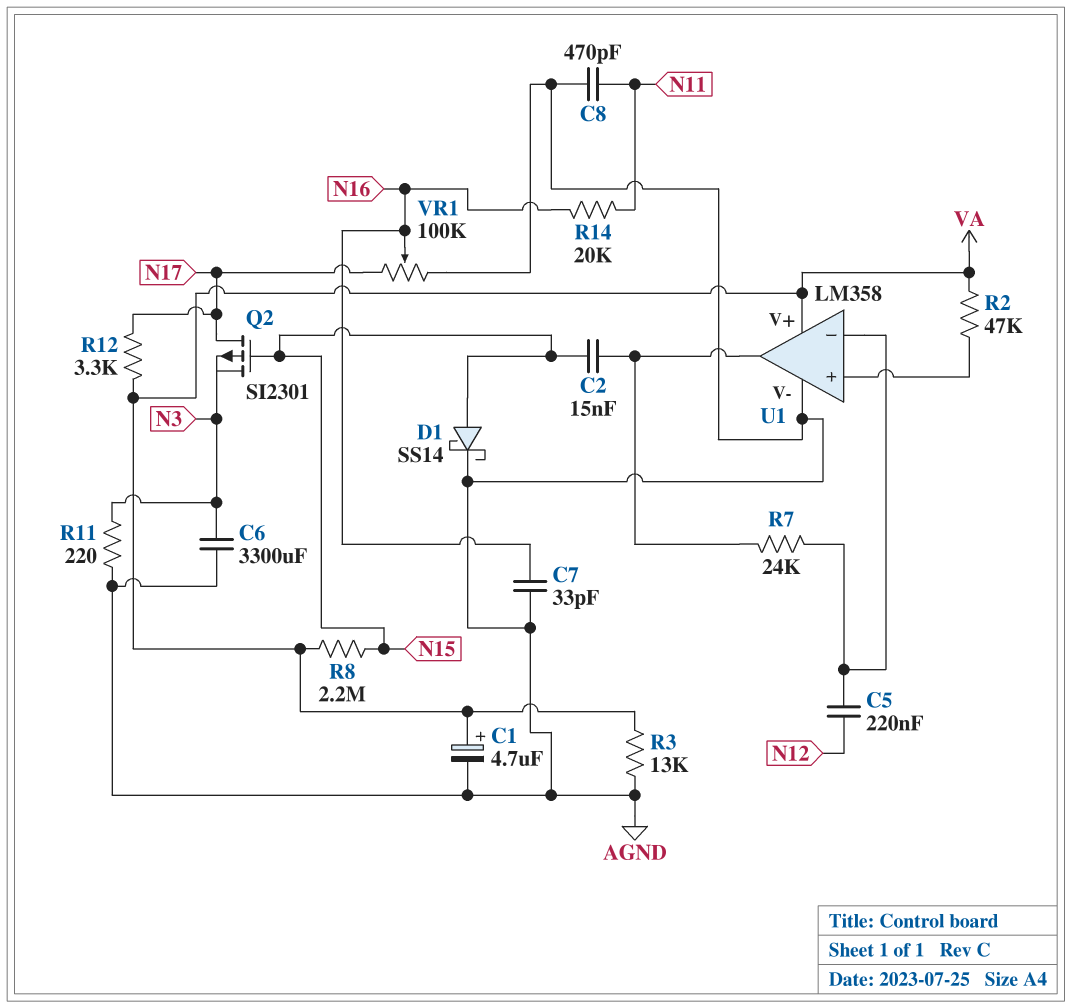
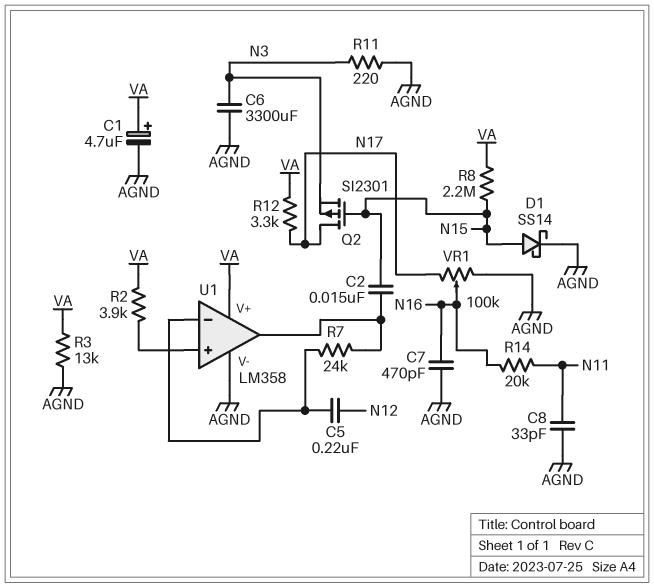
C7: 33pF (AGND, N16) -> 470pF (AGND, N16)
C8: 470pF (AGND, N11) -> 33pF (AGND, N11)
R2: 47k (U1/in+, VA) -> 3.9k (U1/in+, VA)

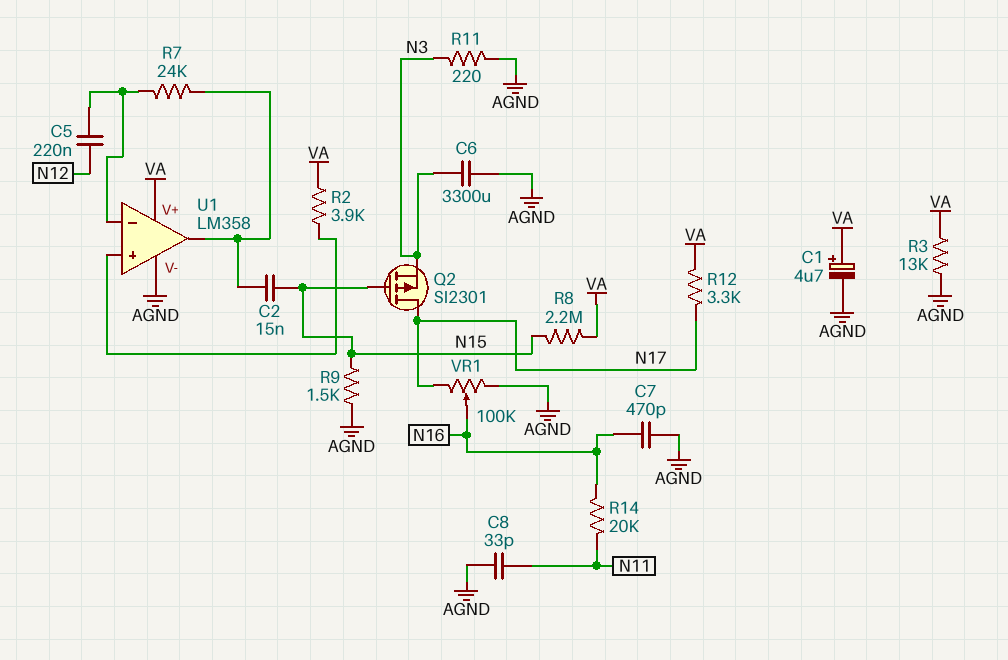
D1: schottky SS14 (A N15, K AGND) -> none
R9: none -> 1.5k (AGND, N15)

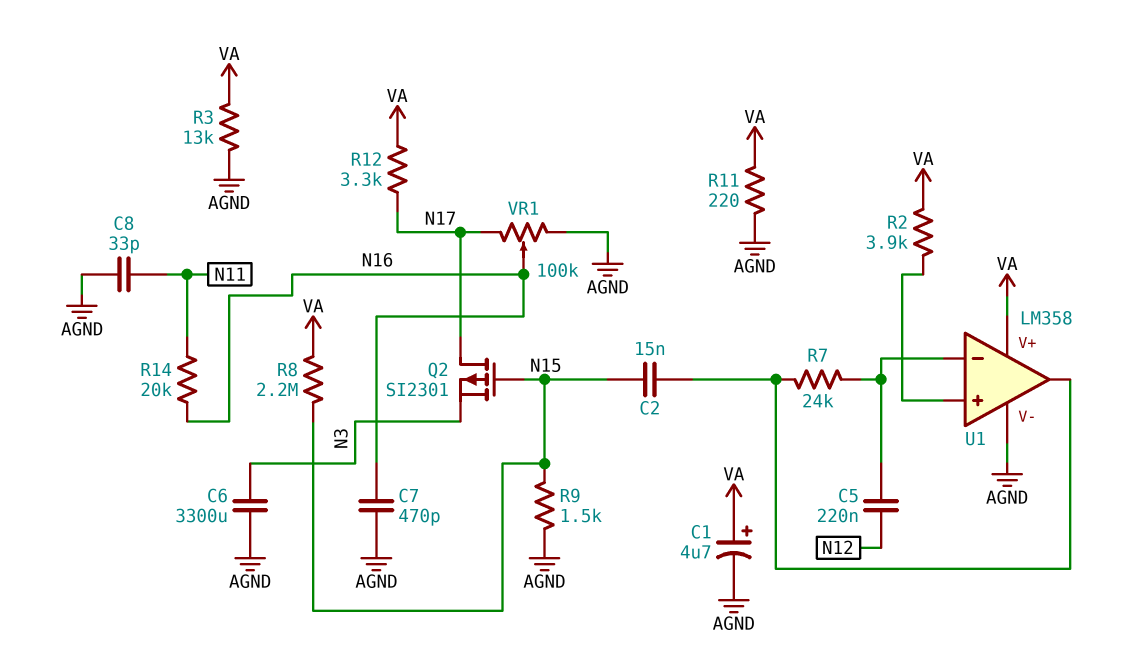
R11: 220 (AGND, N3) -> 220 (AGND, VA)

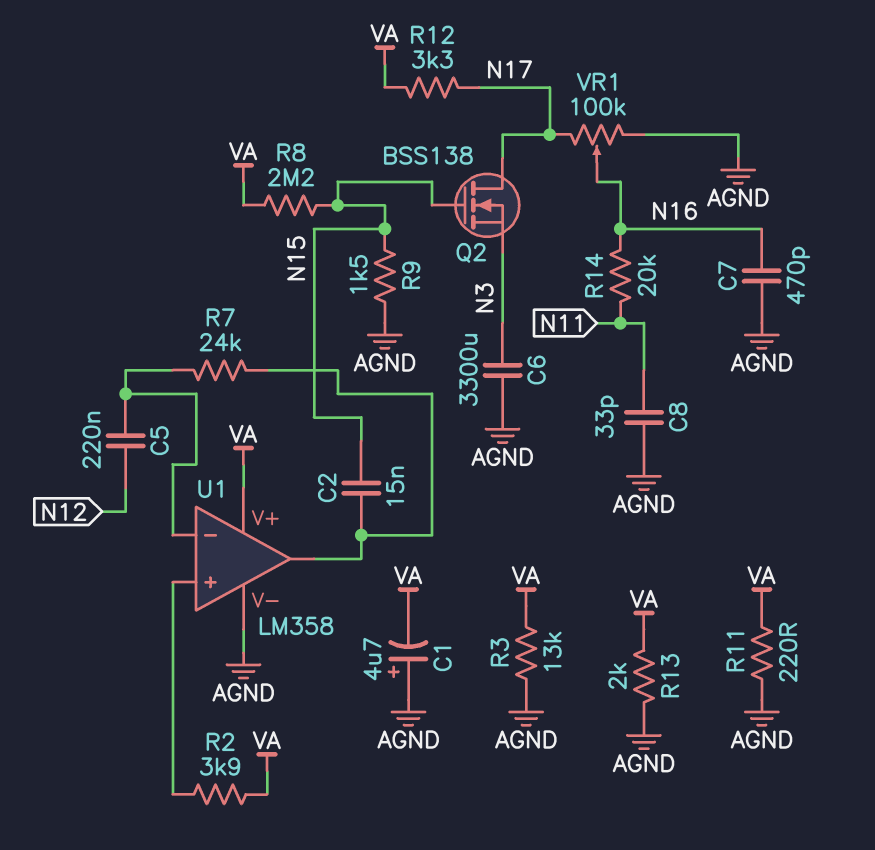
C1: 4.7uF (plus VA, minus AGND) -> 4.7uF (plus AGND, minus VA)
Q2: PMOS SI2301 (G N15, D N17, S N3) -> NMOS BSS138 (G N15, D N17, S N3)
R13: none -> 2k (AGND, VA)

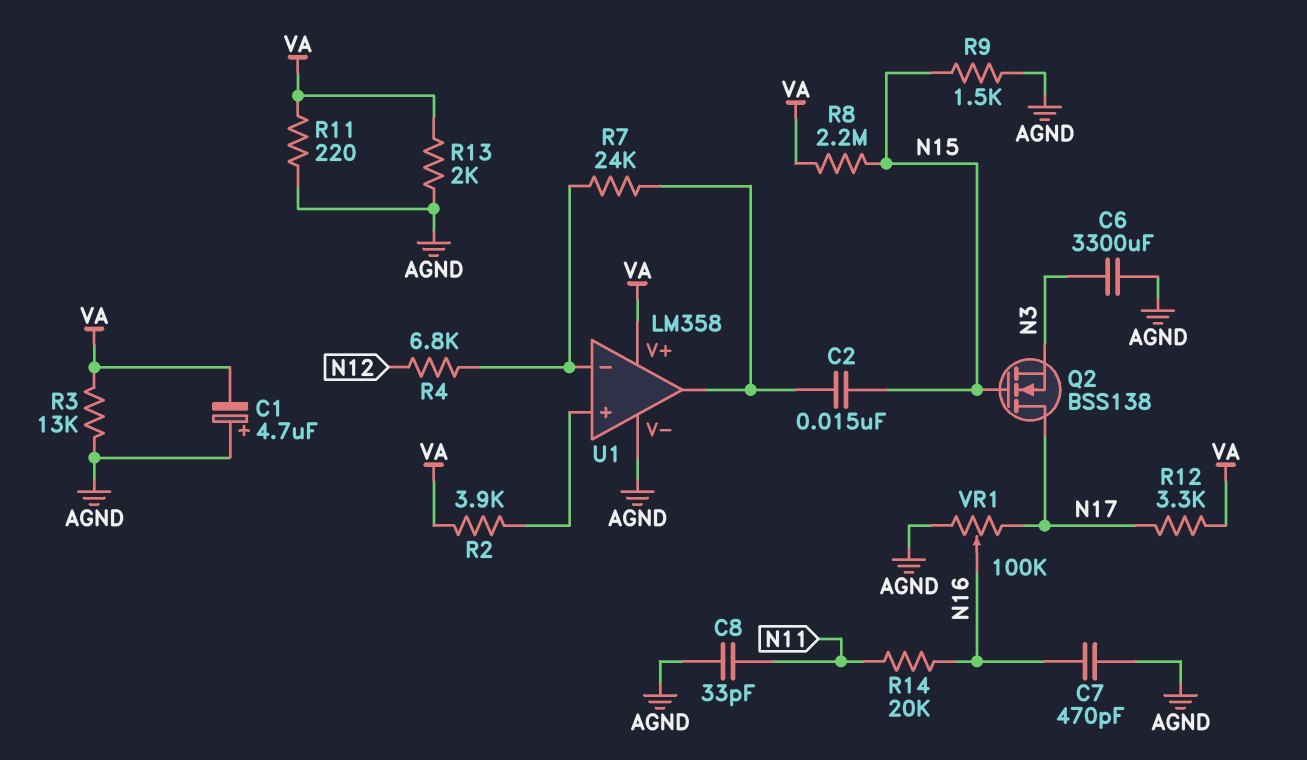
C5: 220nF (N12, U1/in-) -> none
R4: none -> 6.8k (N12, U1/in-)

